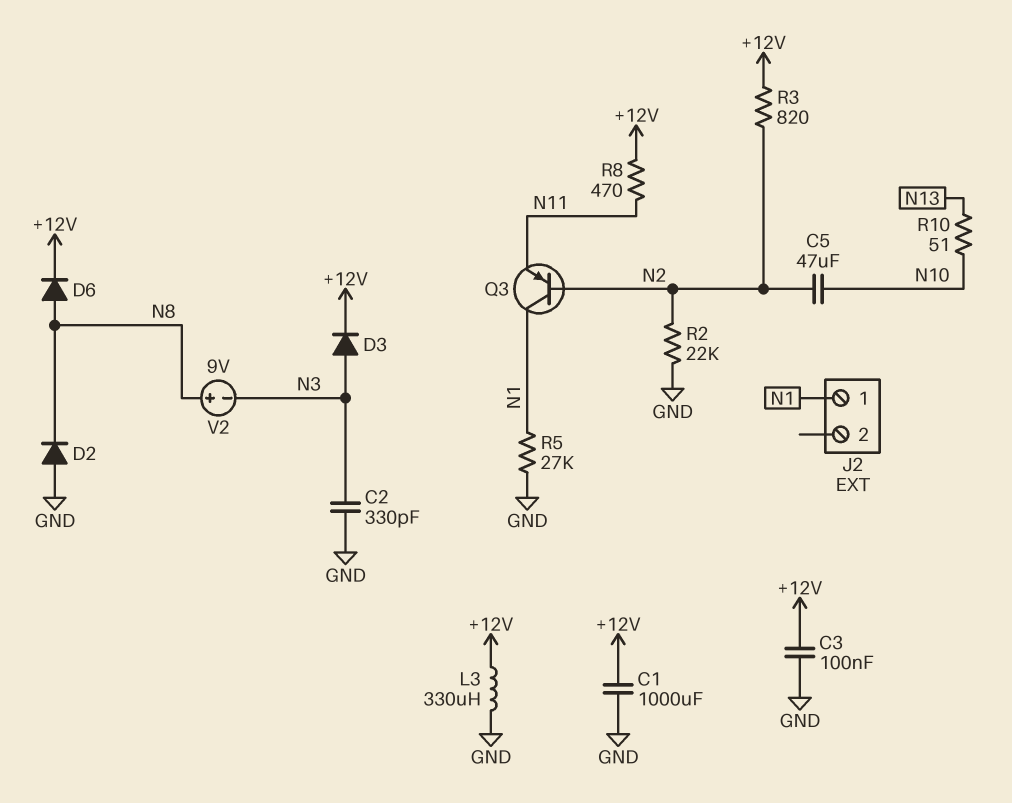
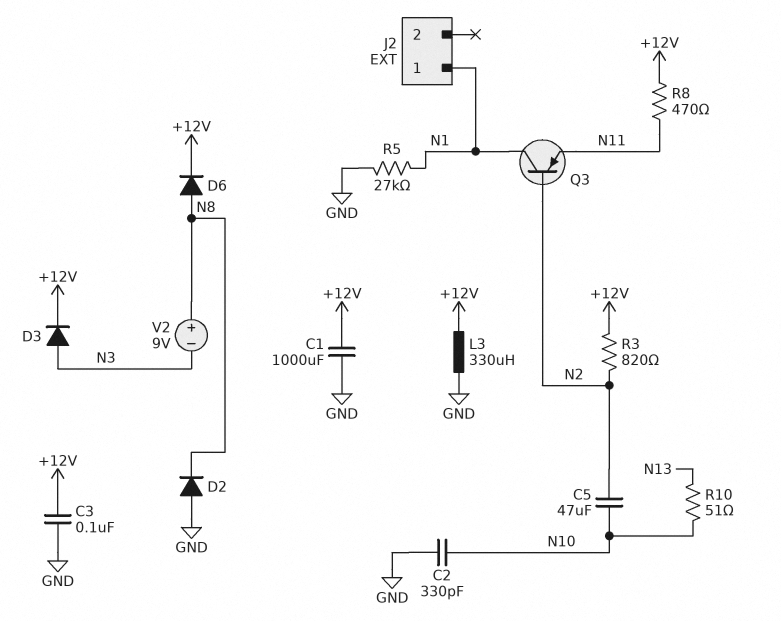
C2: 330pF (GND, N3) -> 330pF (GND, N10)
R2: 22k (GND, N2) -> none

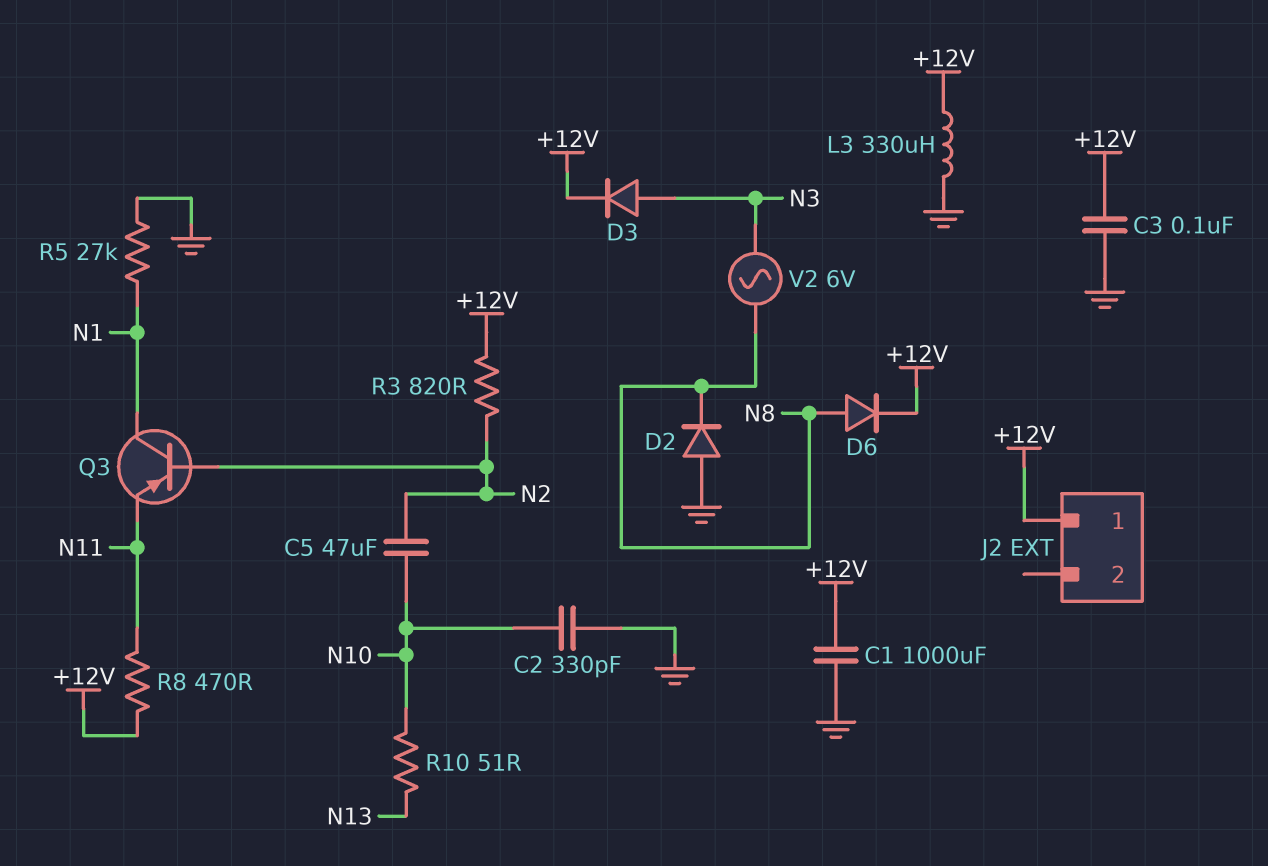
J2 pin 1: N1 -> +12V
V2: 9V (plus N8, minus N3) -> AC 6V (N3, N8)

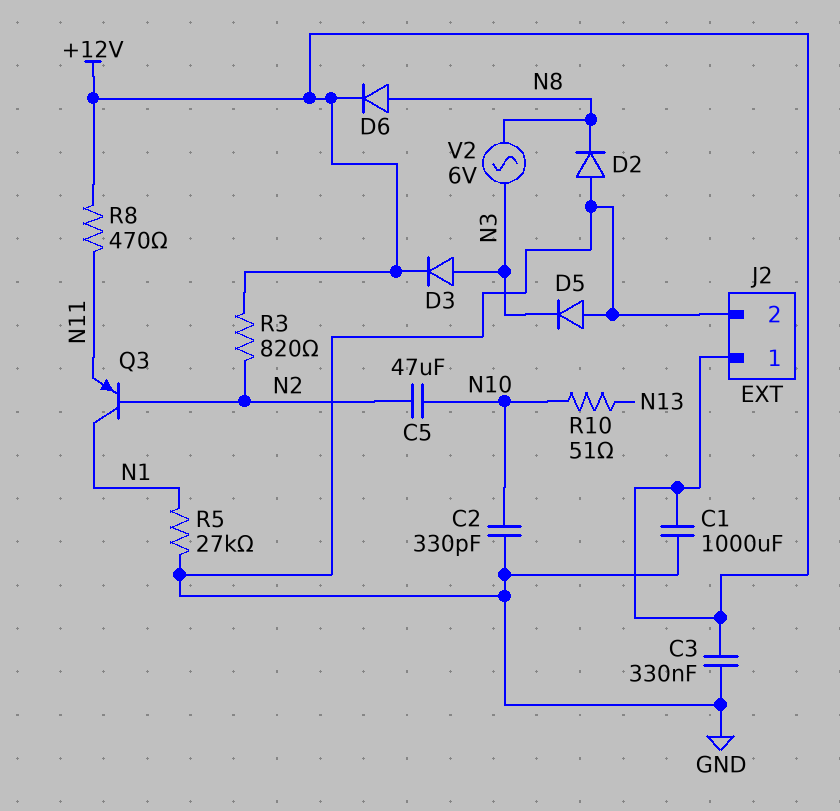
C3: 100nF (+12V, GND) -> 330nF (+12V, GND)
D5: none -> diode (A GND, K N3)
J2 pin 2: none -> GND
L3: 330uH (+12V, GND) -> none

